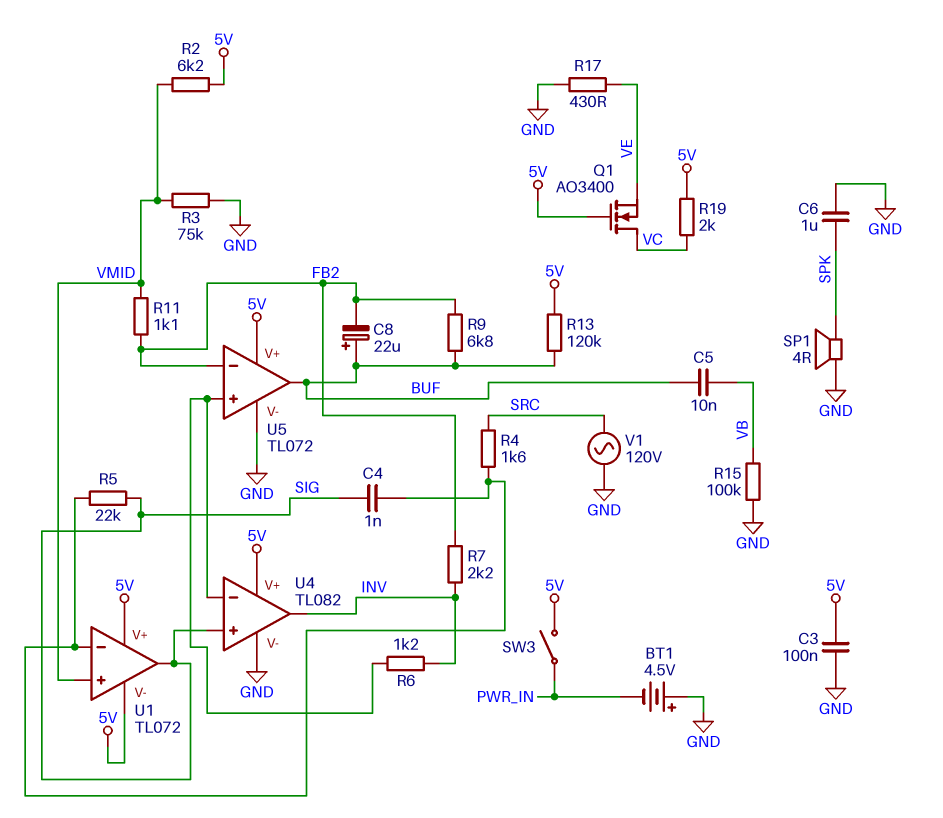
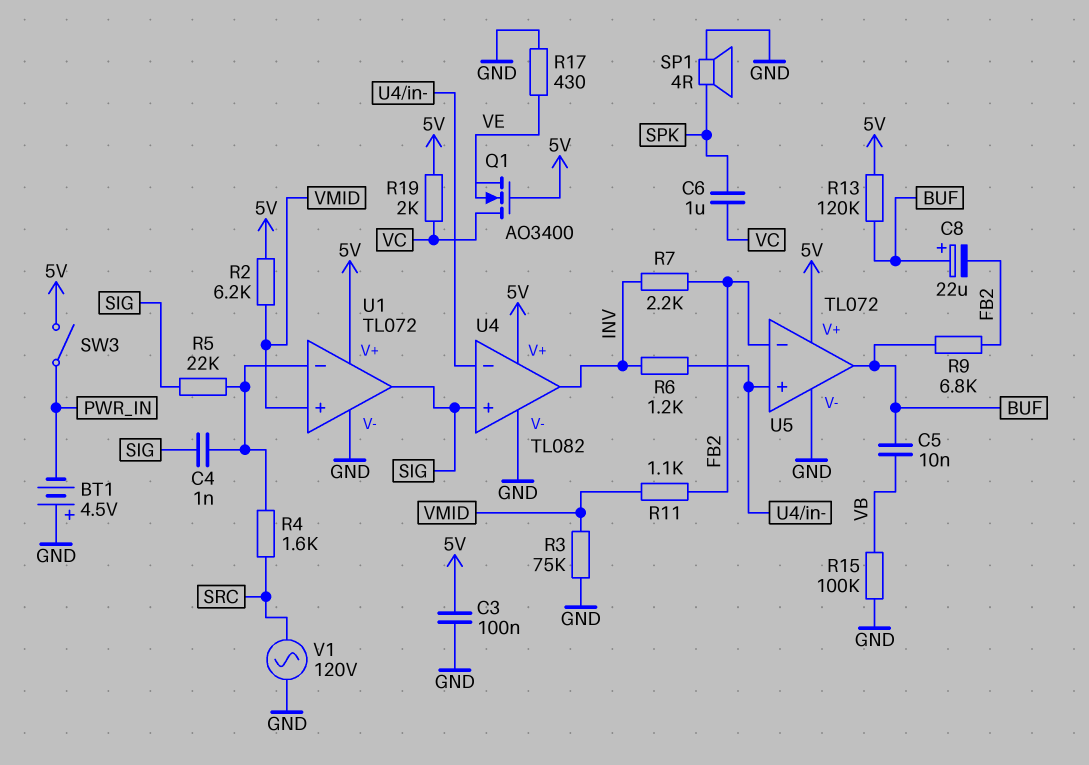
C6: 1uF (GND, SPK) -> 1uF (SPK, VC)
U1 pin V-: 5V -> GND

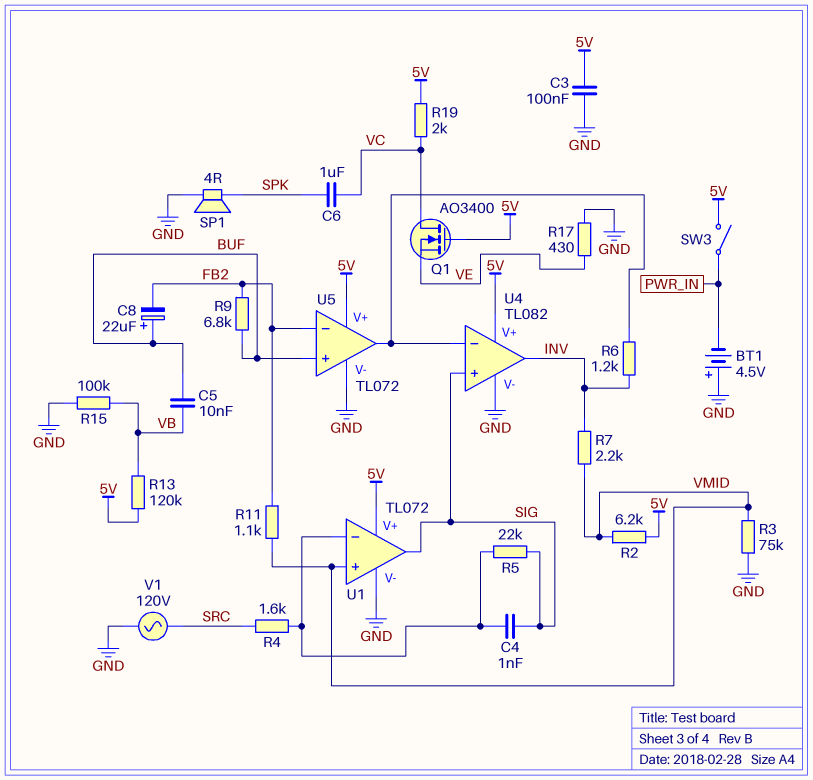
R7: 2.2k (FB2, INV) -> 2.2k (INV, VMID)
R13: 120k (5V, BUF) -> 120k (5V, VB)
U5 pin in+: U4/in- -> BUF
U5 pin out: BUF -> U4/in-

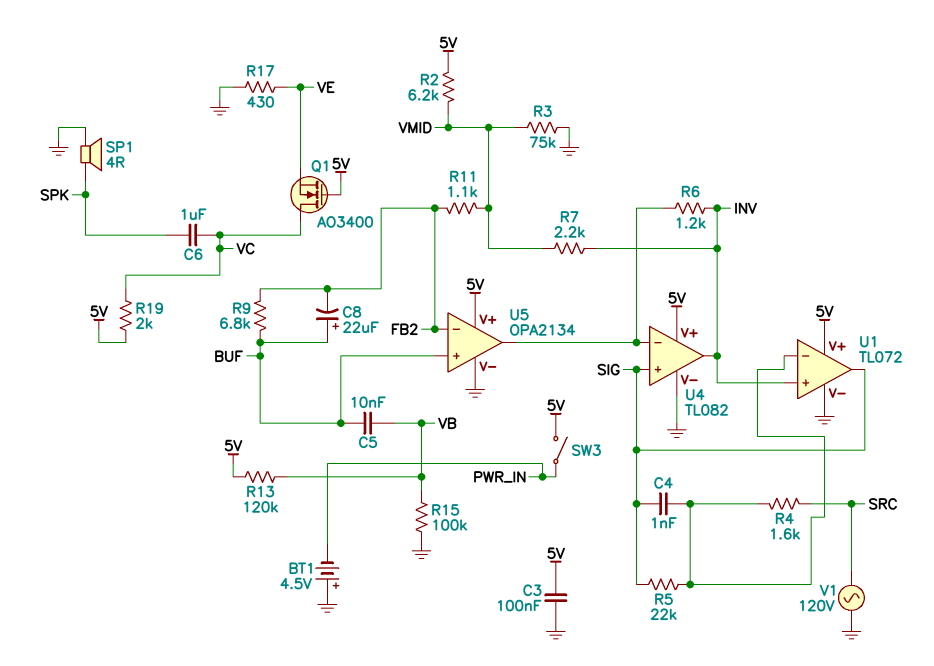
U1 pin in+: VMID -> INV
U5: TL072 -> OPA2134

